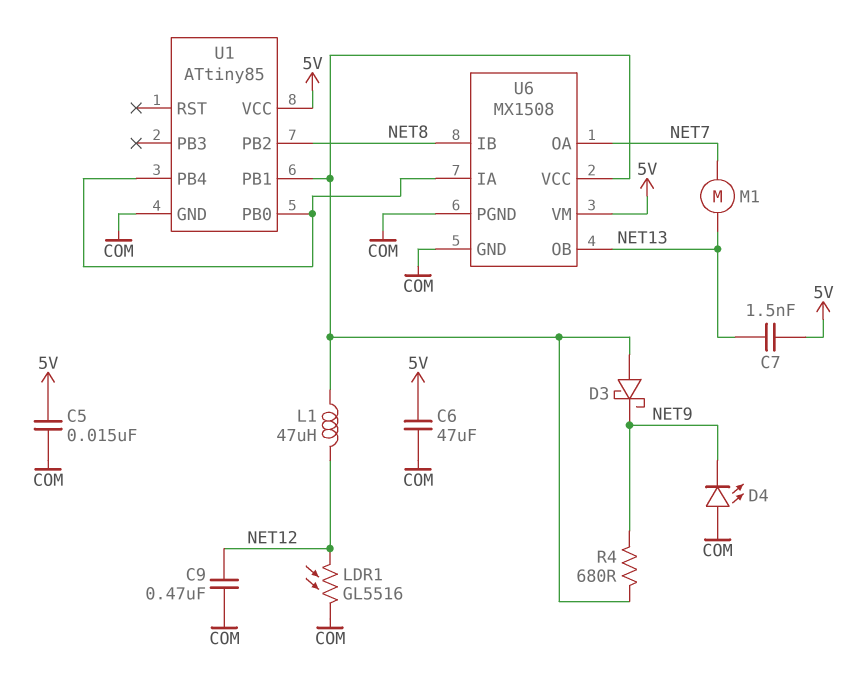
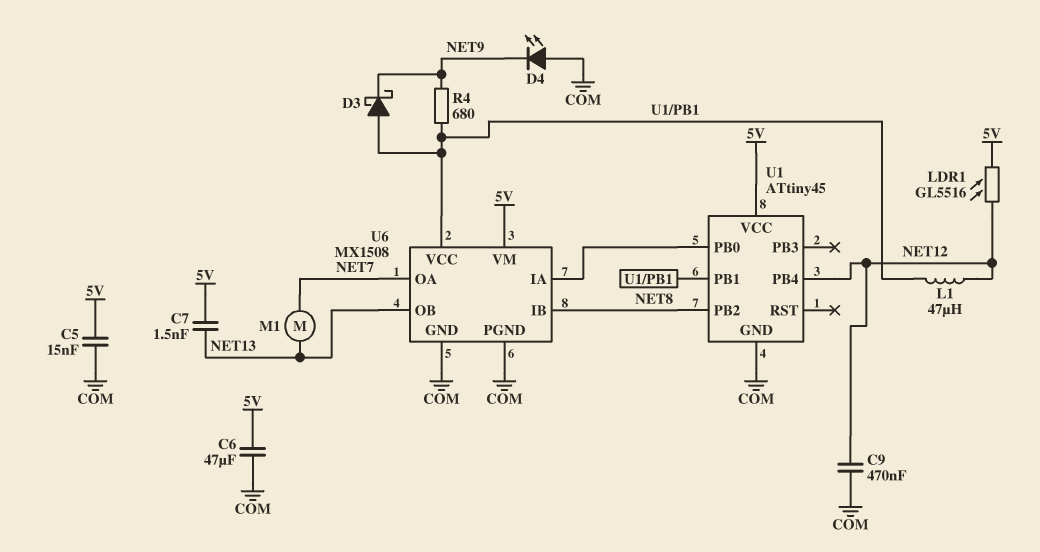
LDR1: GL5516 (COM, NET12) -> GL5516 (5V, NET12)
U1: ATtiny85 -> ATtiny45
U1 pin PB4: U1/PB0 -> NET12

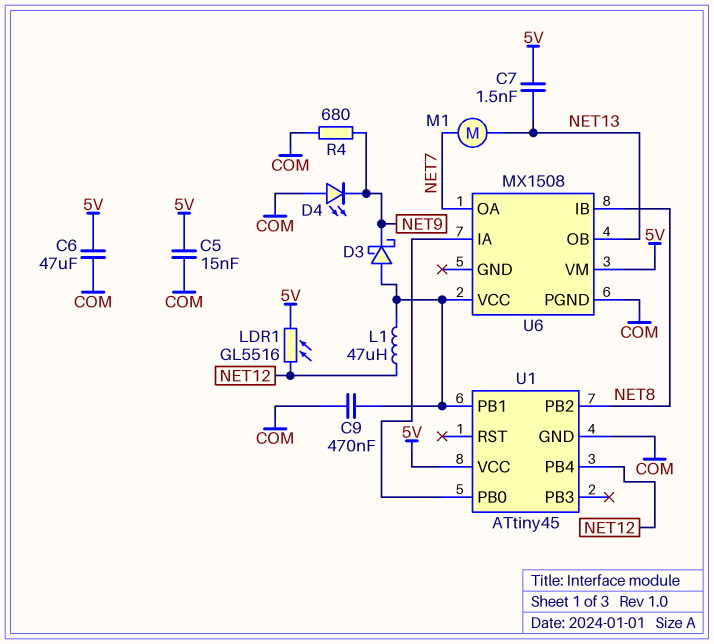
C9: 470nF (COM, NET12) -> 470nF (COM, U1/PB1)
R4: 680 (NET9, U1/PB1) -> 680 (COM, NET9)
U6 pin GND: COM -> none

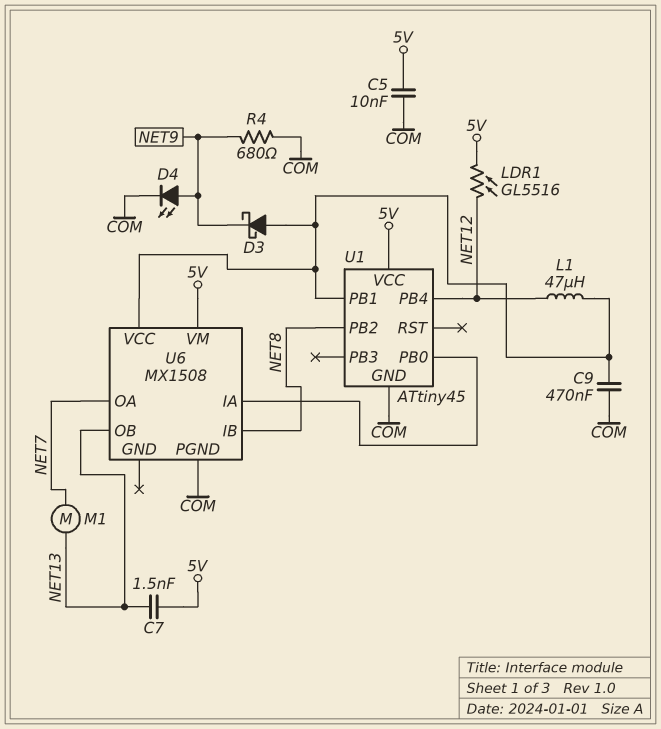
C5: 15nF (5V, COM) -> 10nF (5V, COM)
C6: 47uF (5V, COM) -> none
D4: LED (A COM, K NET9) -> LED (A NET9, K COM)

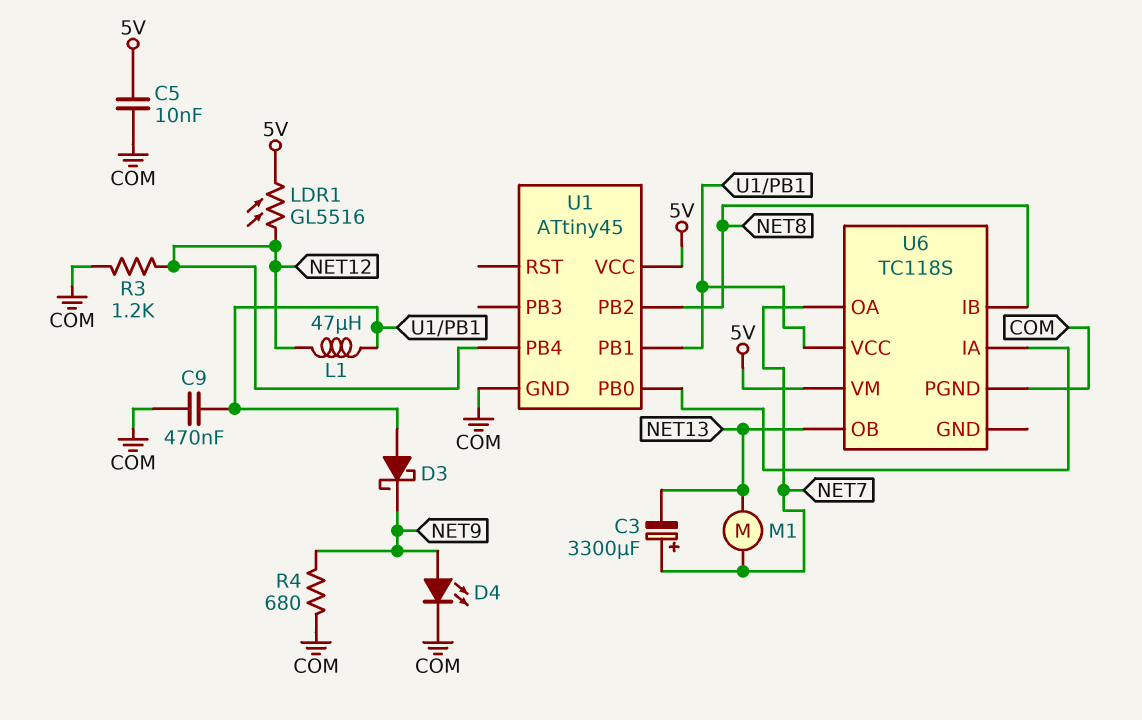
C3: none -> 3300uF (plus NET7, minus NET13)
C7: 1.5nF (5V, NET13) -> none
R3: none -> 1.2k (COM, NET12)
U6: MX1508 -> TC118S

